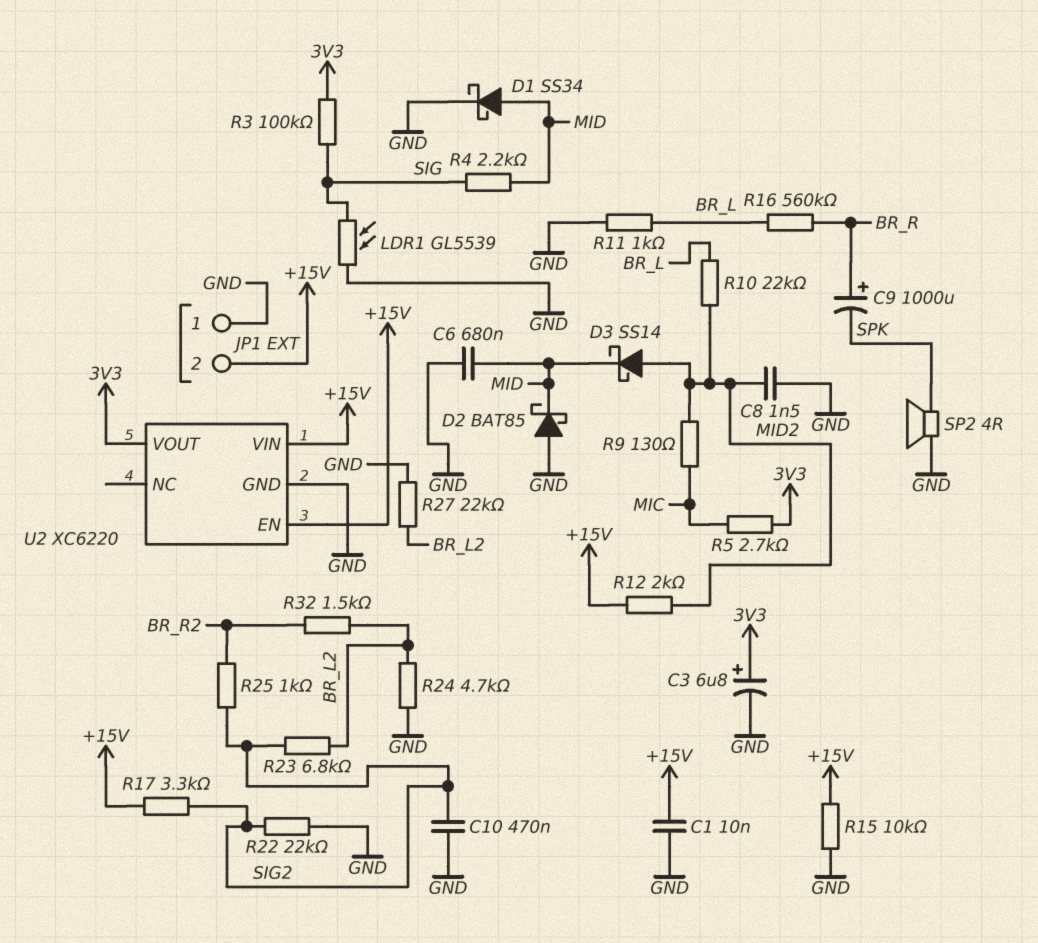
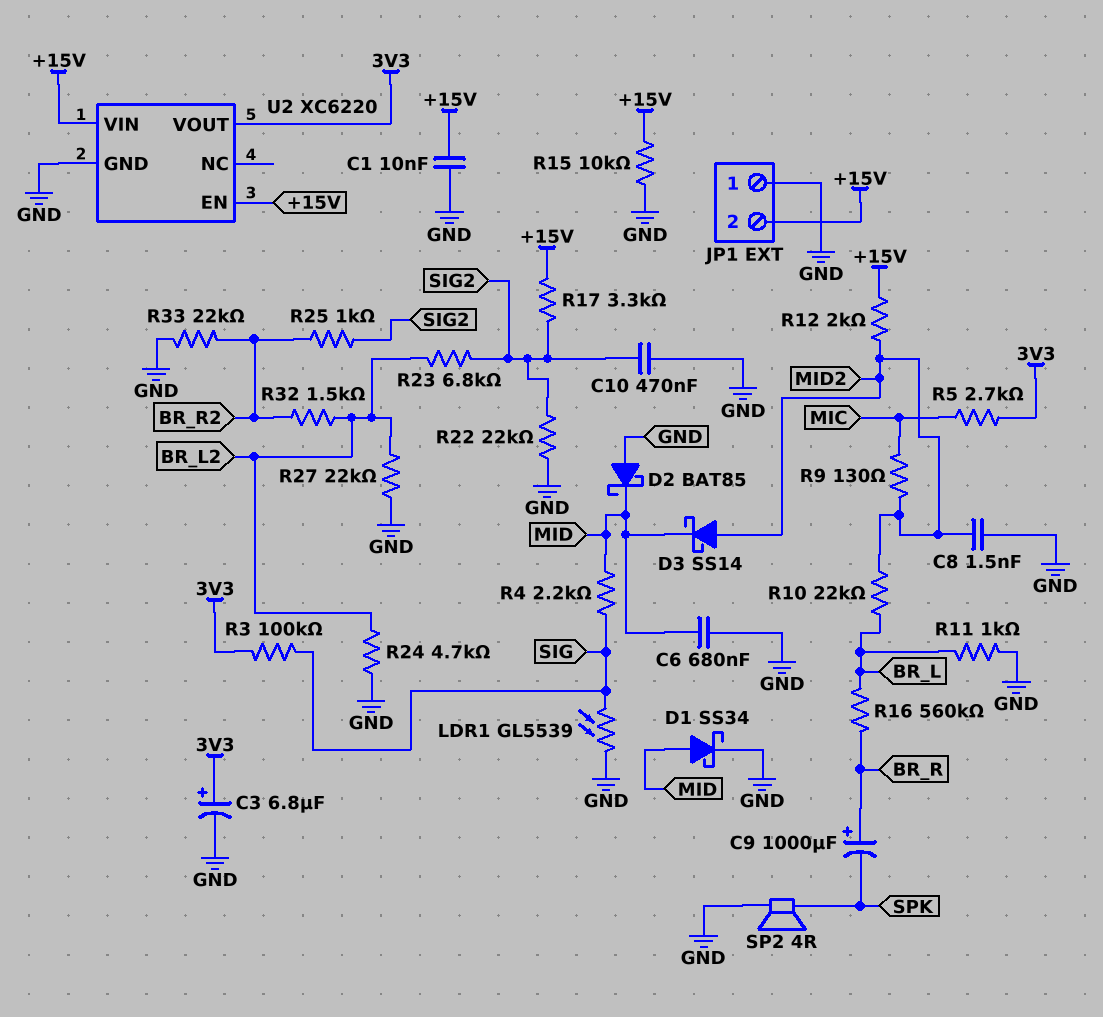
R33: none -> 22k (BR_R2, GND)

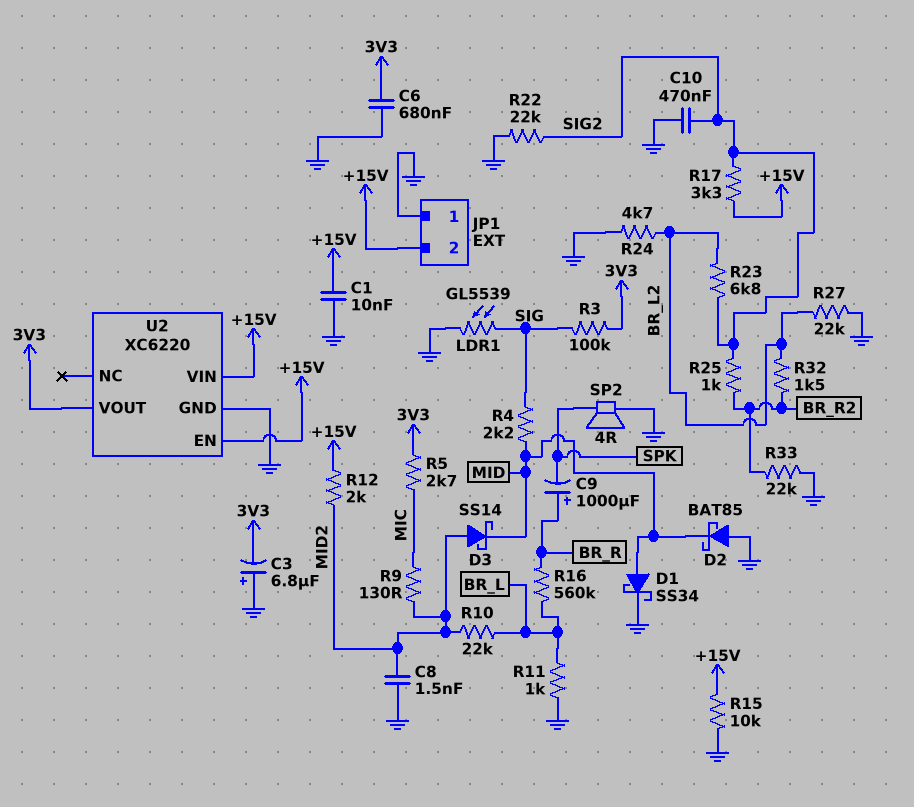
C3: 6.8uF (plus 3V3, minus GND) -> 6.8uF (plus GND, minus 3V3)
C6: 680nF (GND, MID) -> 680nF (3V3, GND)

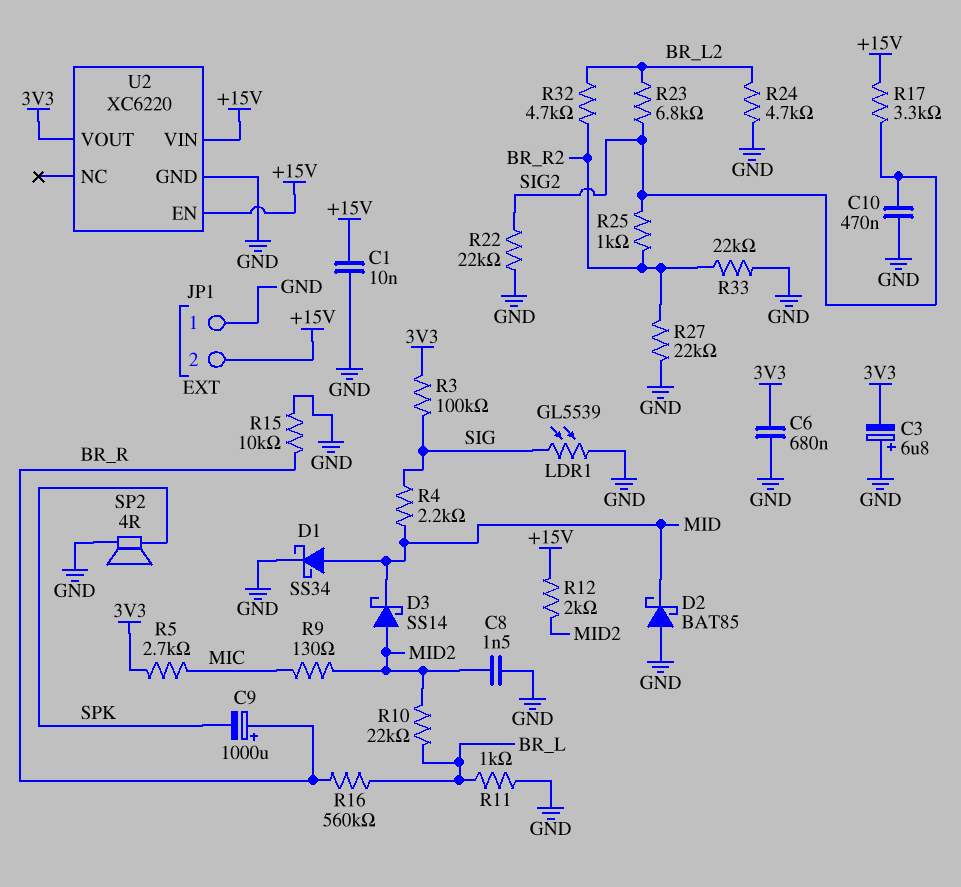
R15: 10k (+15V, GND) -> 10k (BR_R, GND)
R27: 22k (BR_L2, GND) -> 22k (BR_R2, GND)
R32: 1.5k (BR_L2, BR_R2) -> 4.7k (BR_L2, BR_R2)

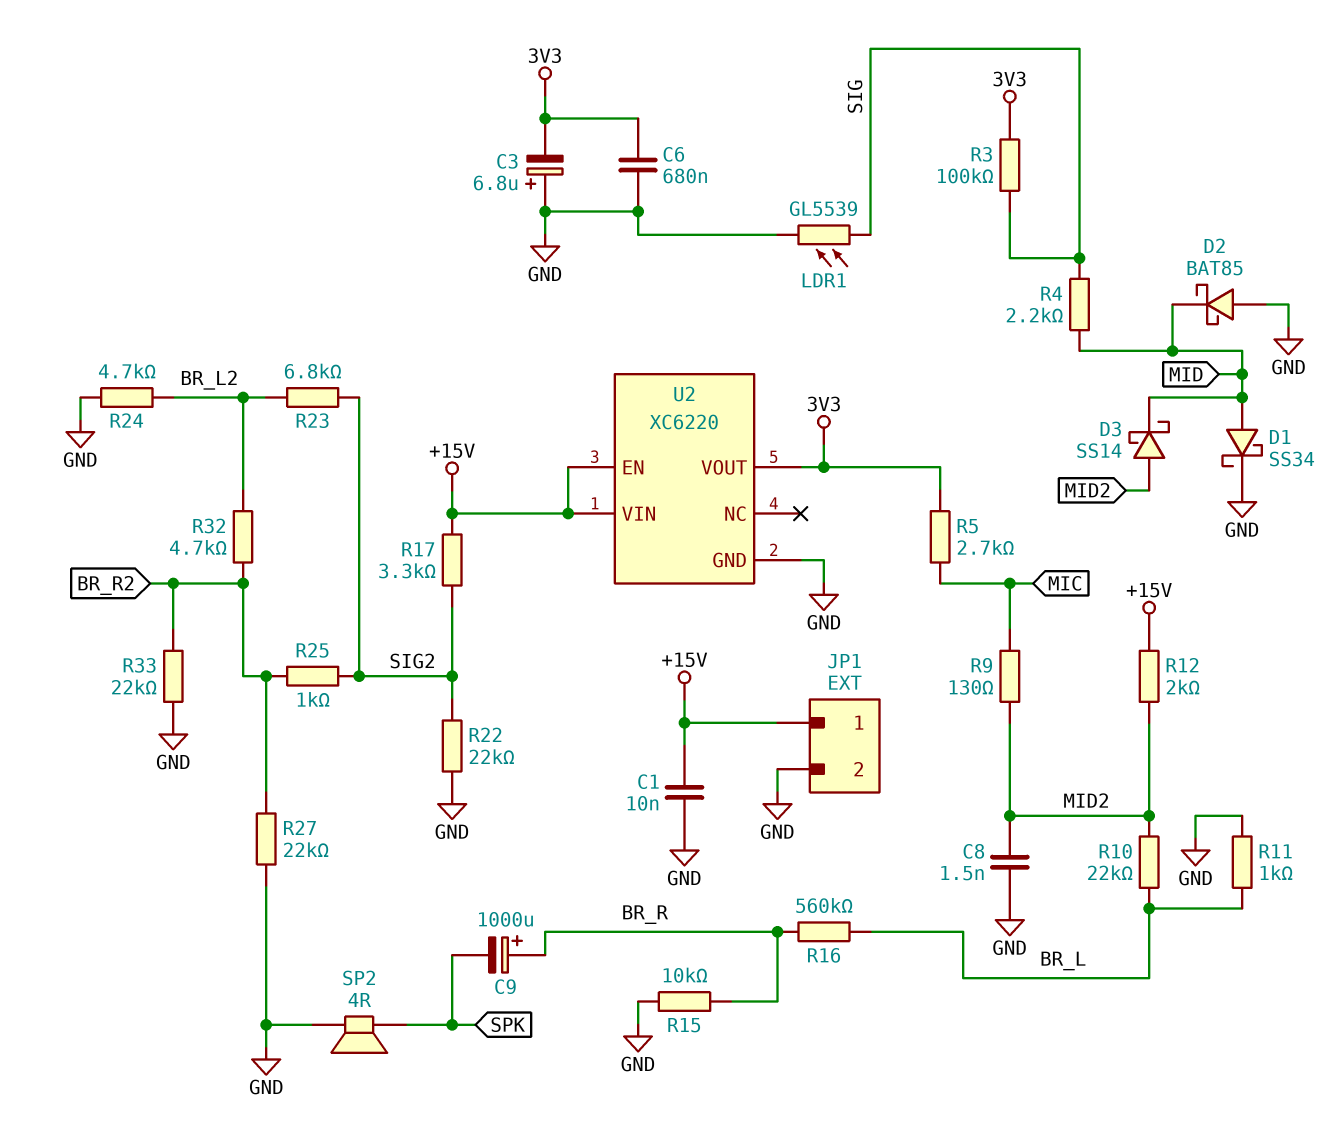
C10: 470nF (GND, SIG2) -> none
JP1 pin 1: GND -> +15V
JP1 pin 2: +15V -> GND

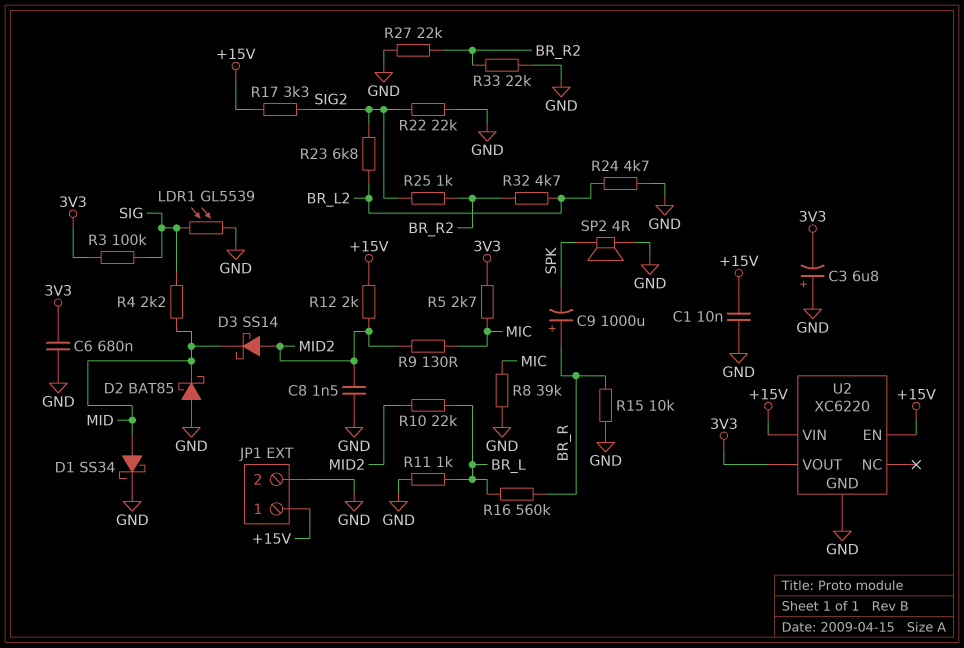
R8: none -> 39k (GND, MIC)

